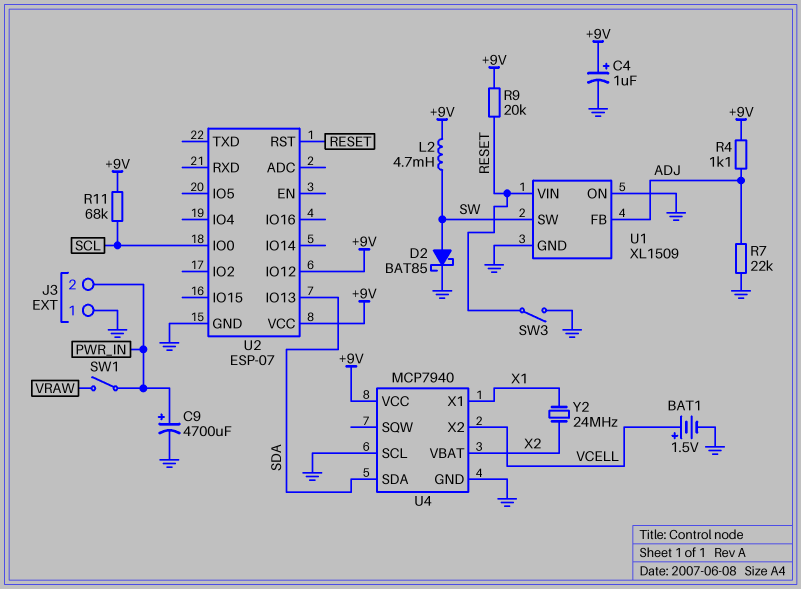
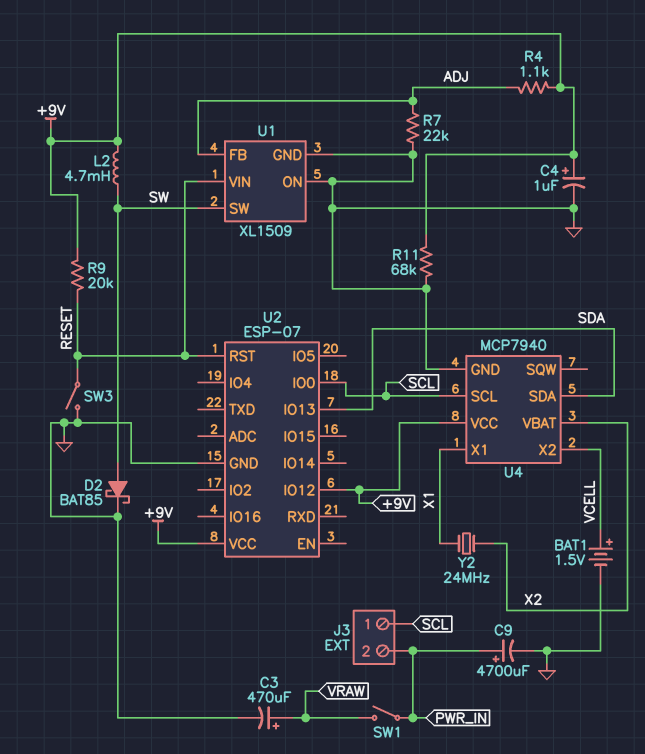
C3: none -> 470uF (plus VRAW, minus GND)
J3 pin 1: GND -> SCL
R11: 68k (+9V, SCL) -> 68k (+9V, GND)
U4 pin SCL: GND -> SCL

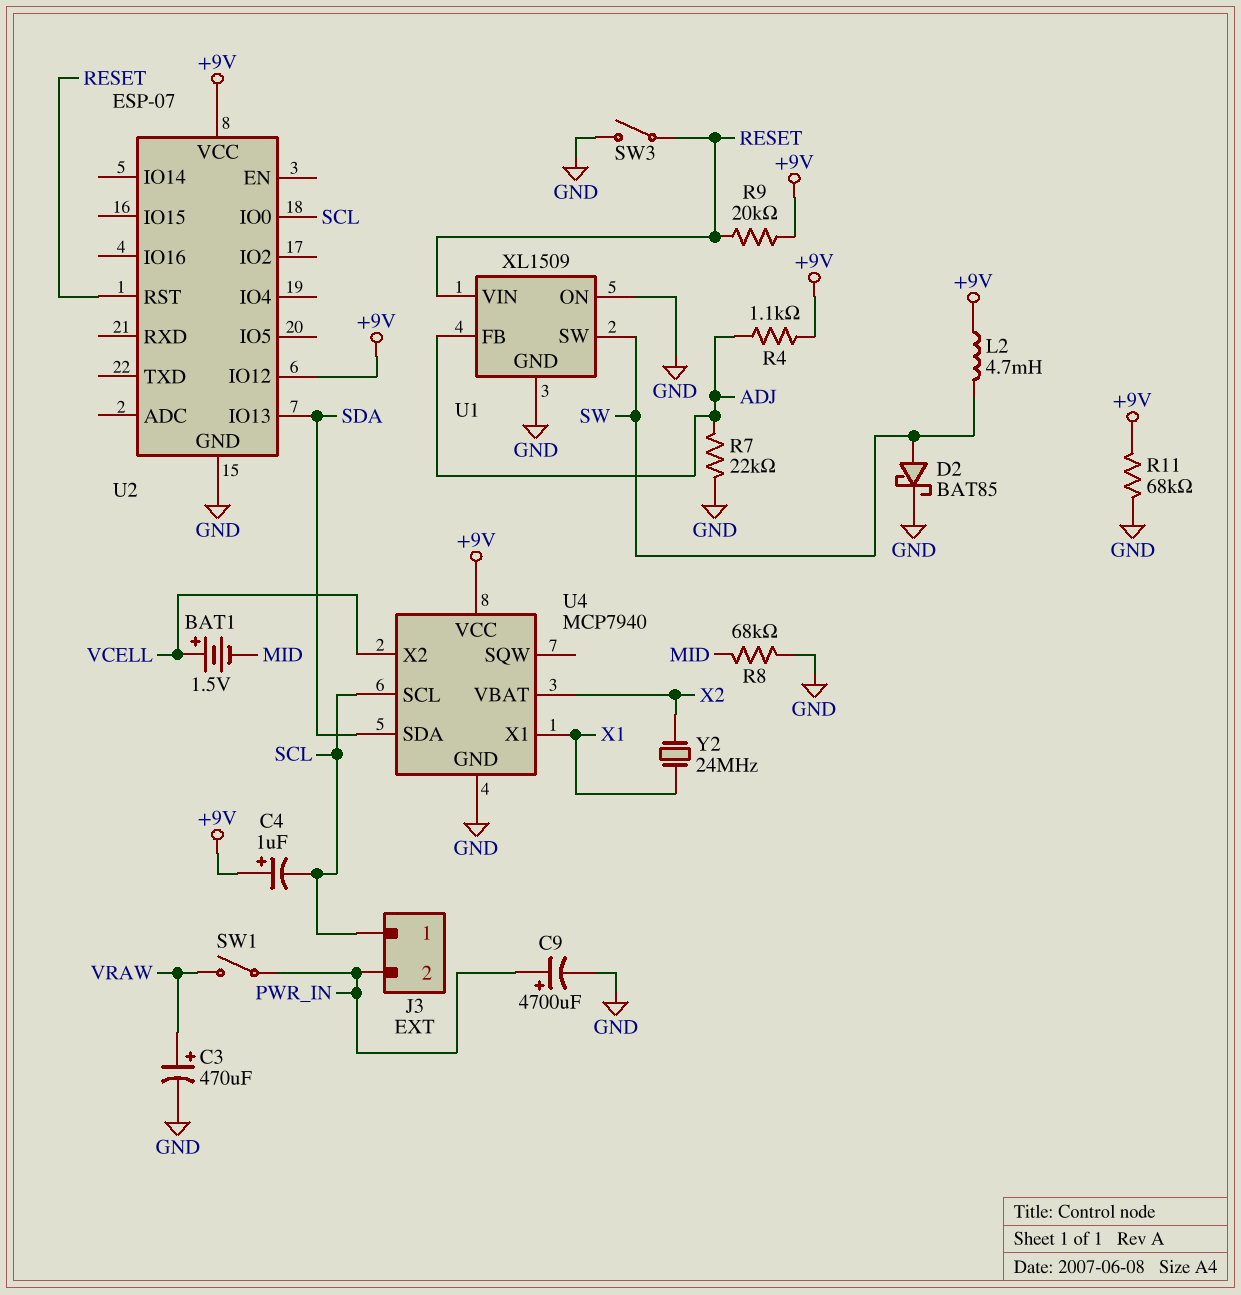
BAT1: 1.5V (plus VCELL, minus GND) -> 1.5V (plus VCELL, minus MID)
C4: 1uF (plus +9V, minus GND) -> 1uF (plus +9V, minus SCL)
R8: none -> 68k (GND, MID)

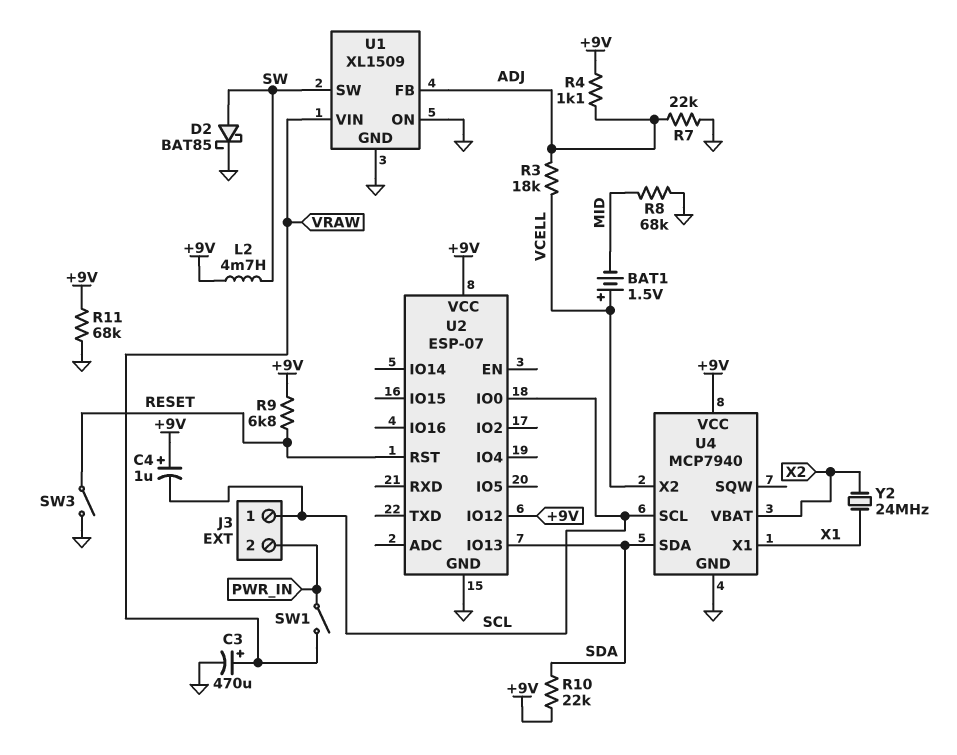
C9: 4700uF (plus PWR_IN, minus GND) -> none
R3: none -> 18k (ADJ, VCELL)
R9: 20k (+9V, RESET) -> 6.8k (+9V, RESET)
R10: none -> 22k (+9V, SDA)
U1 pin VIN: RESET -> VRAW

